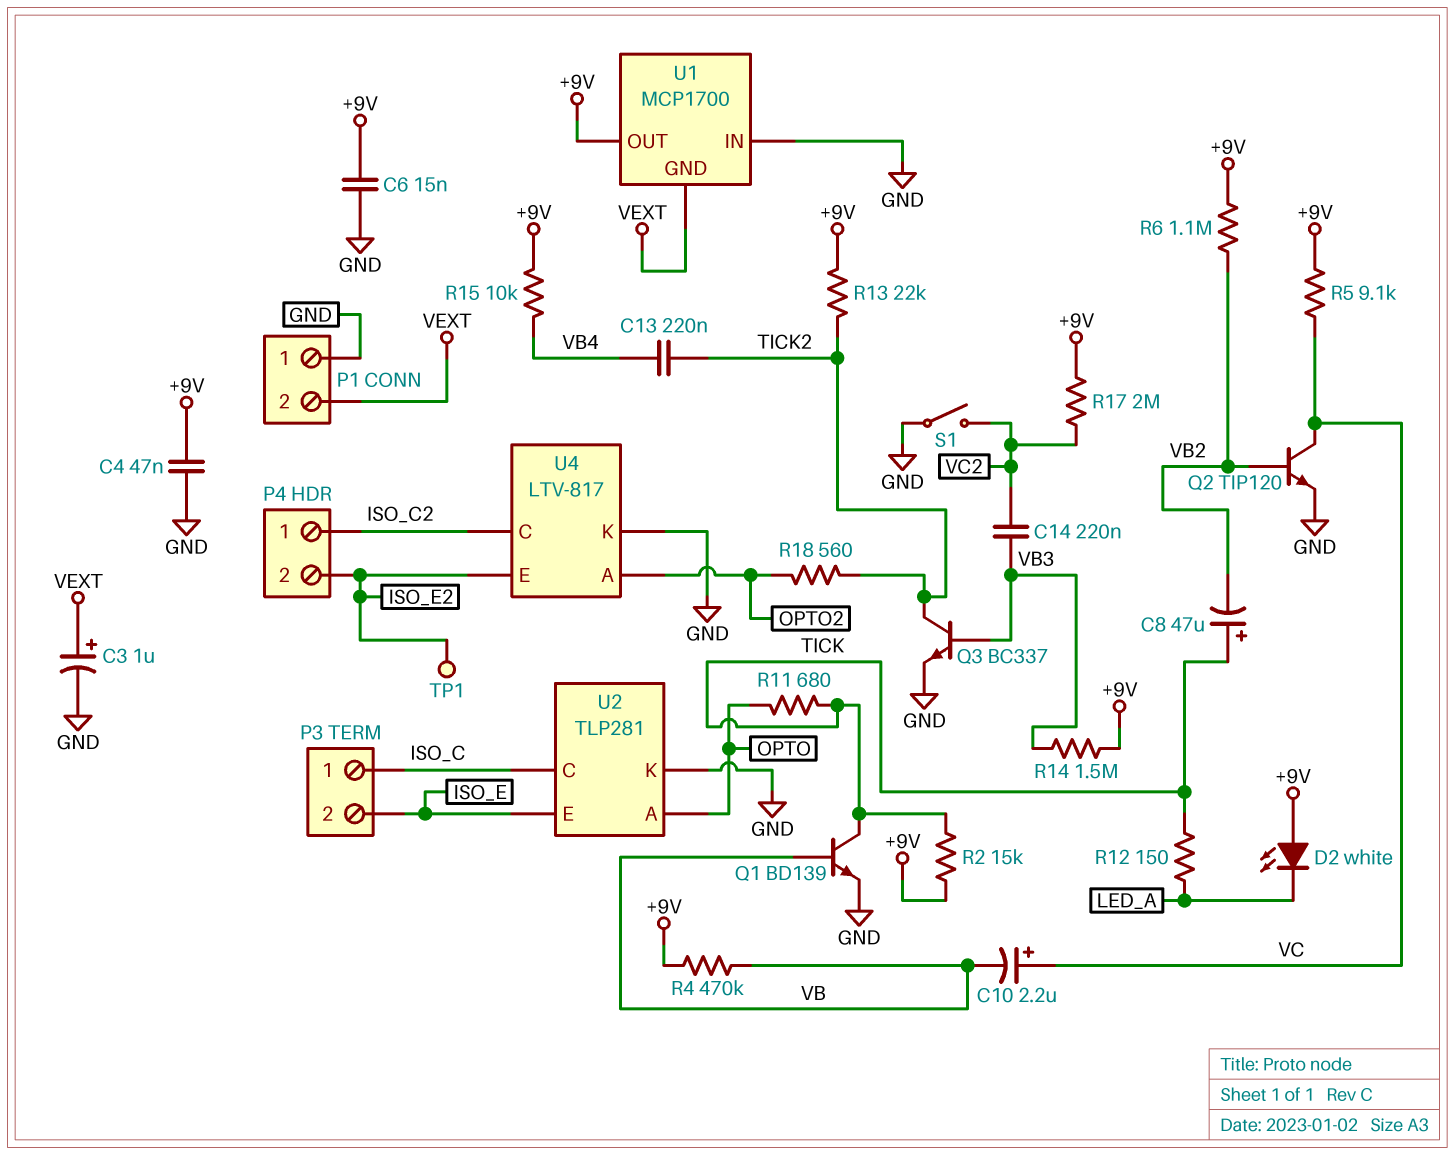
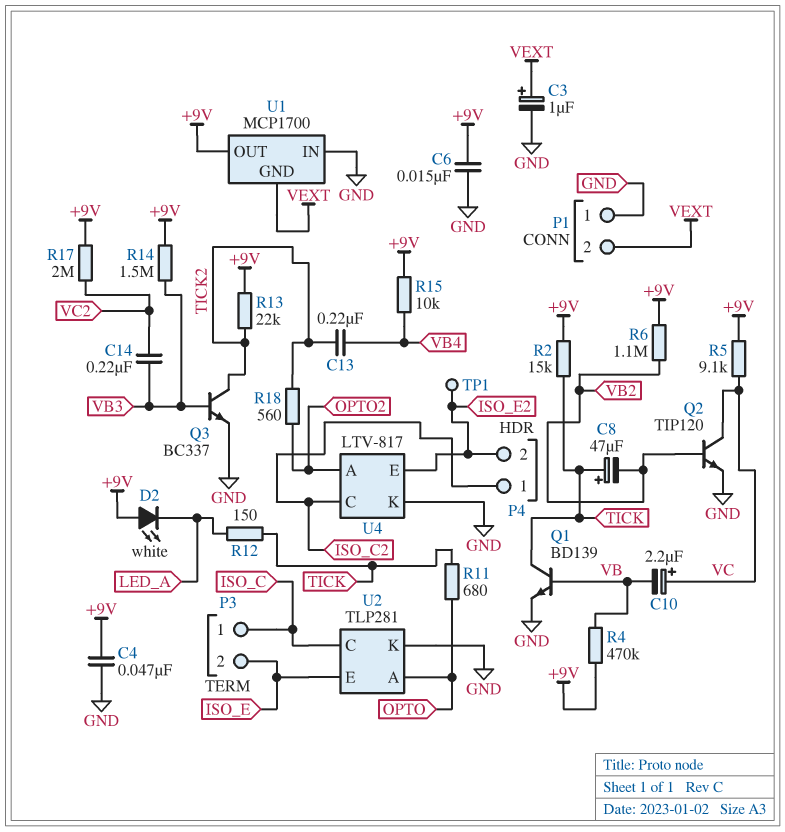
S1: switch (GND, VC2) -> none

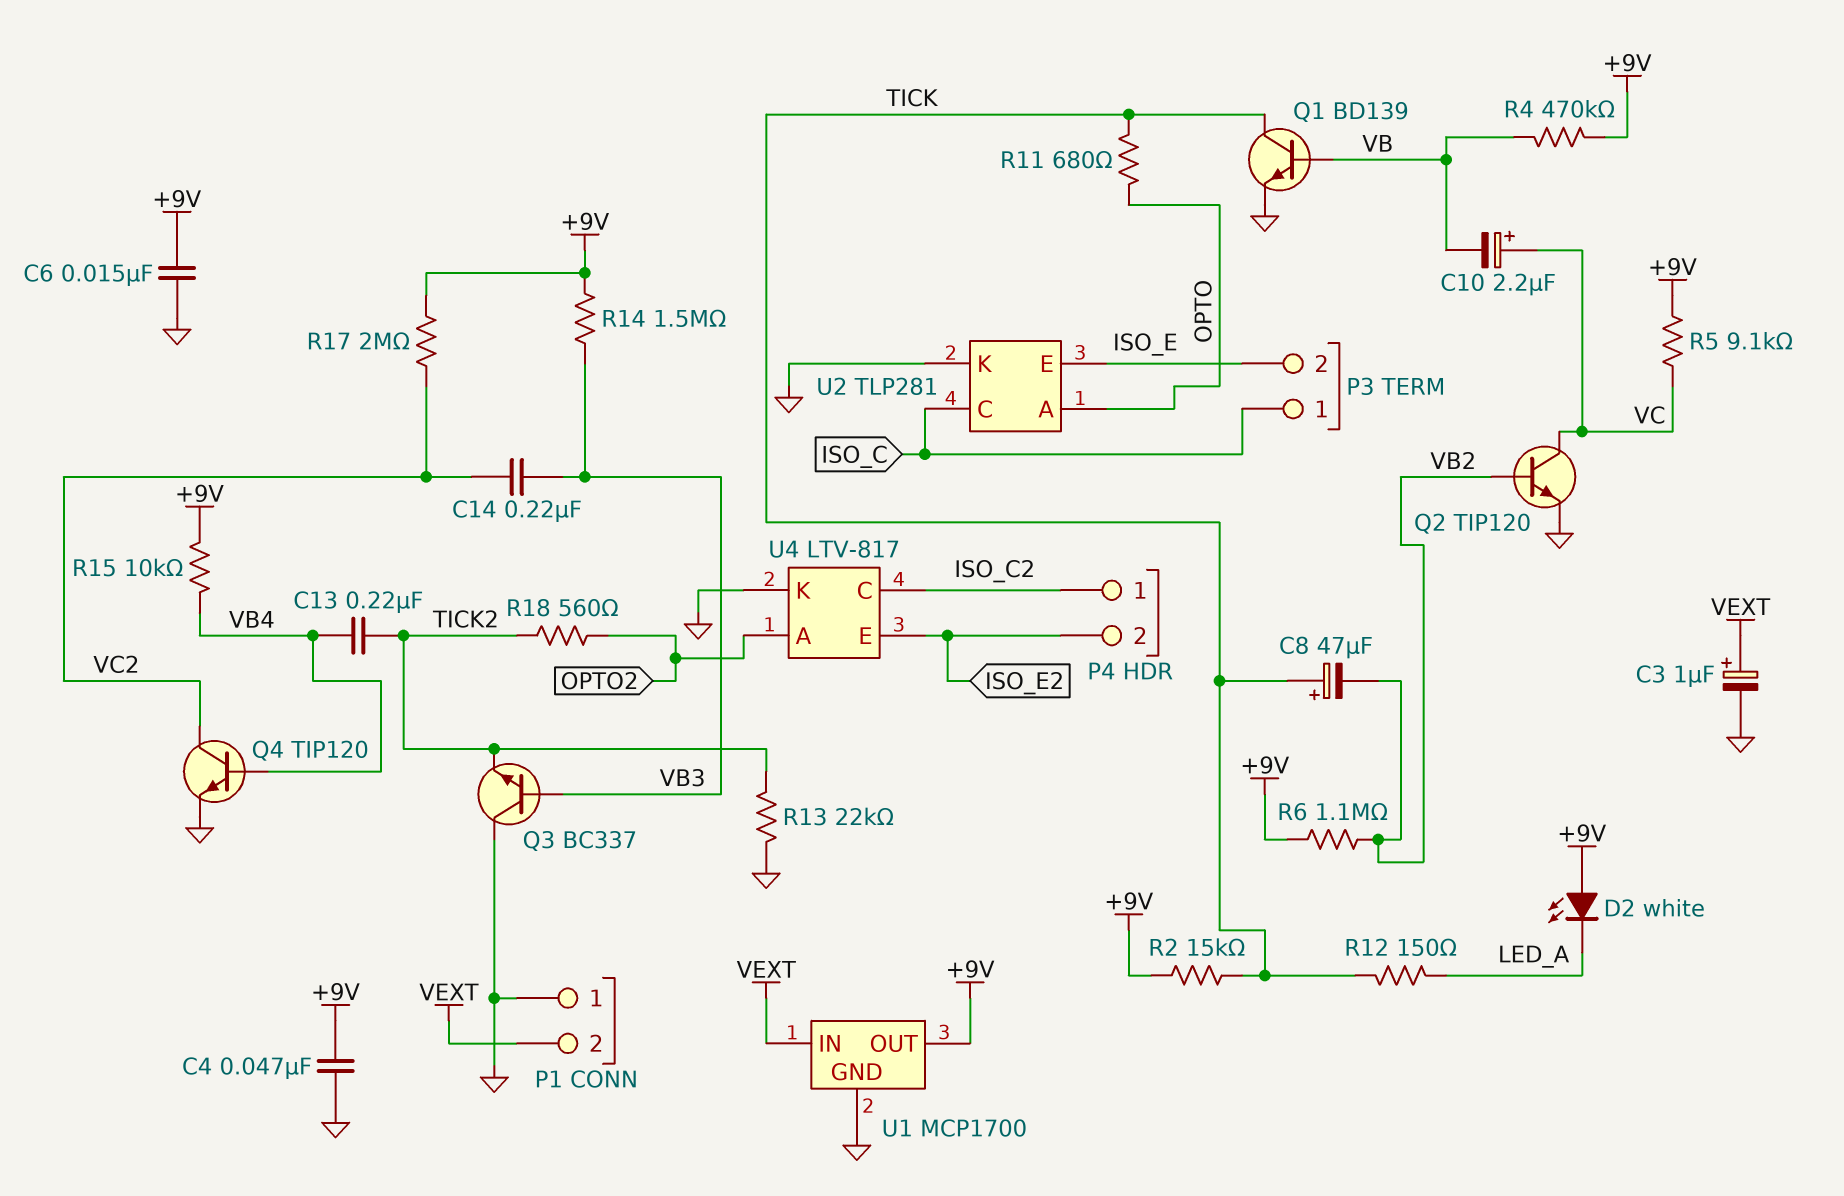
Q3: NPN BC337 (B VB3, C TICK2, E GND) -> NPN BC337 (B VB3, C GND, E TICK2)
Q4: none -> NPN TIP120 (B VB4, C VC2, E GND)
R13: 22k (+9V, TICK2) -> 22k (GND, TICK2)
TP1: test point (ISO_E2) -> none
U1 pin GND: VEXT -> GND
U1 pin IN: GND -> VEXT

